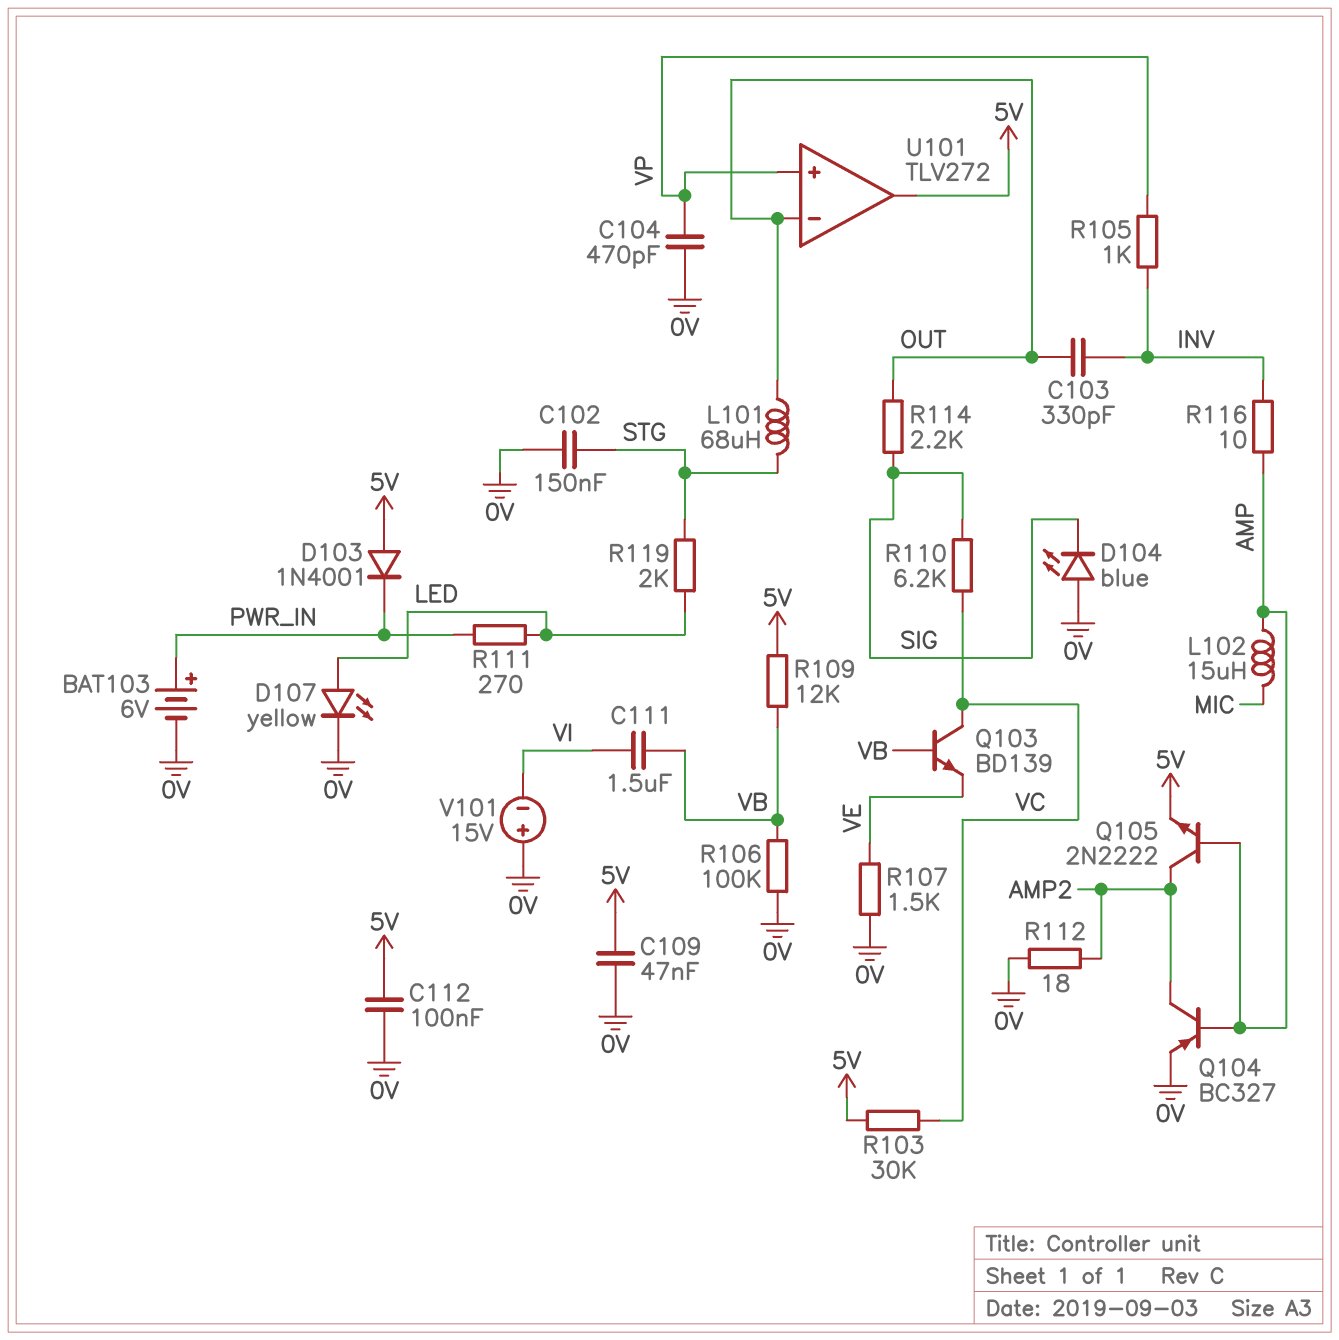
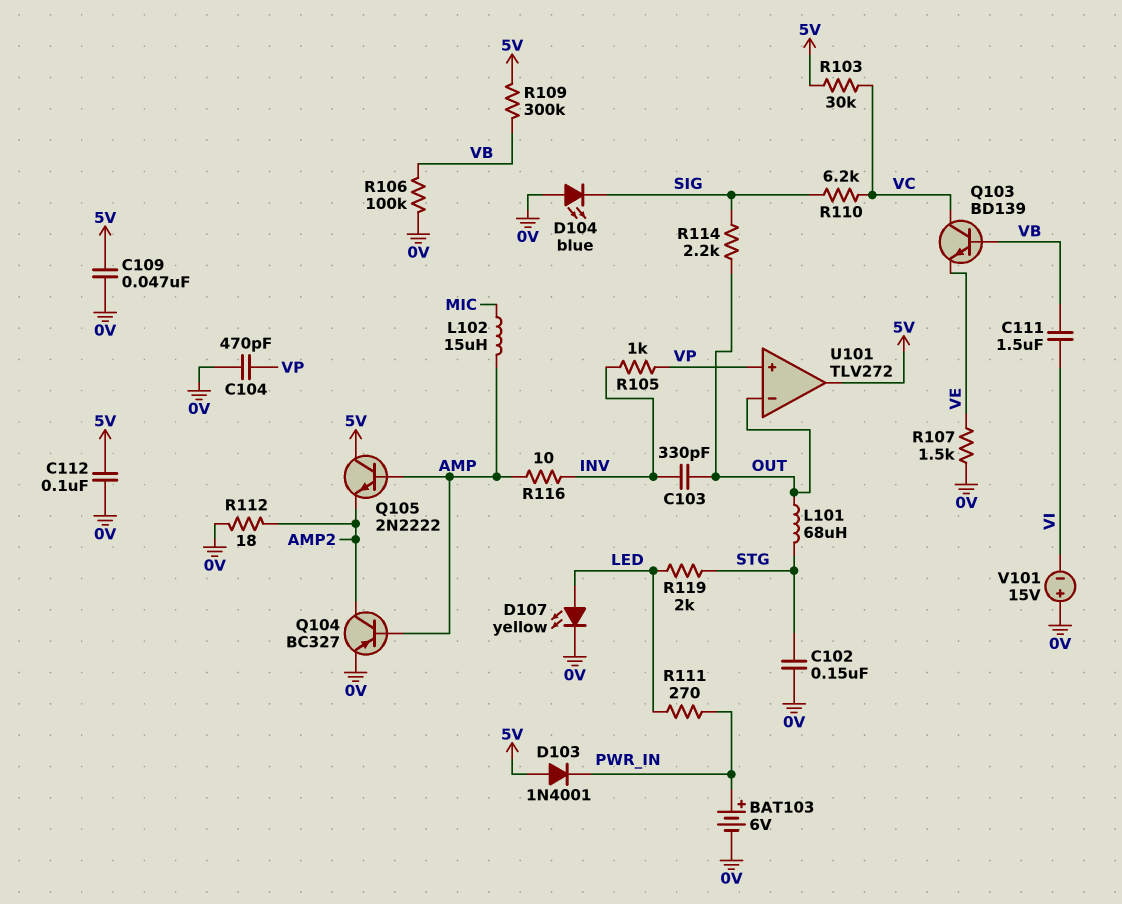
Q105: NPN 2N2222 (B AMP, C AMP2, E 5V) -> NPN 2N2222 (B AMP, C 5V, E AMP2)
R109: 12k (5V, VB) -> 300k (5V, VB)

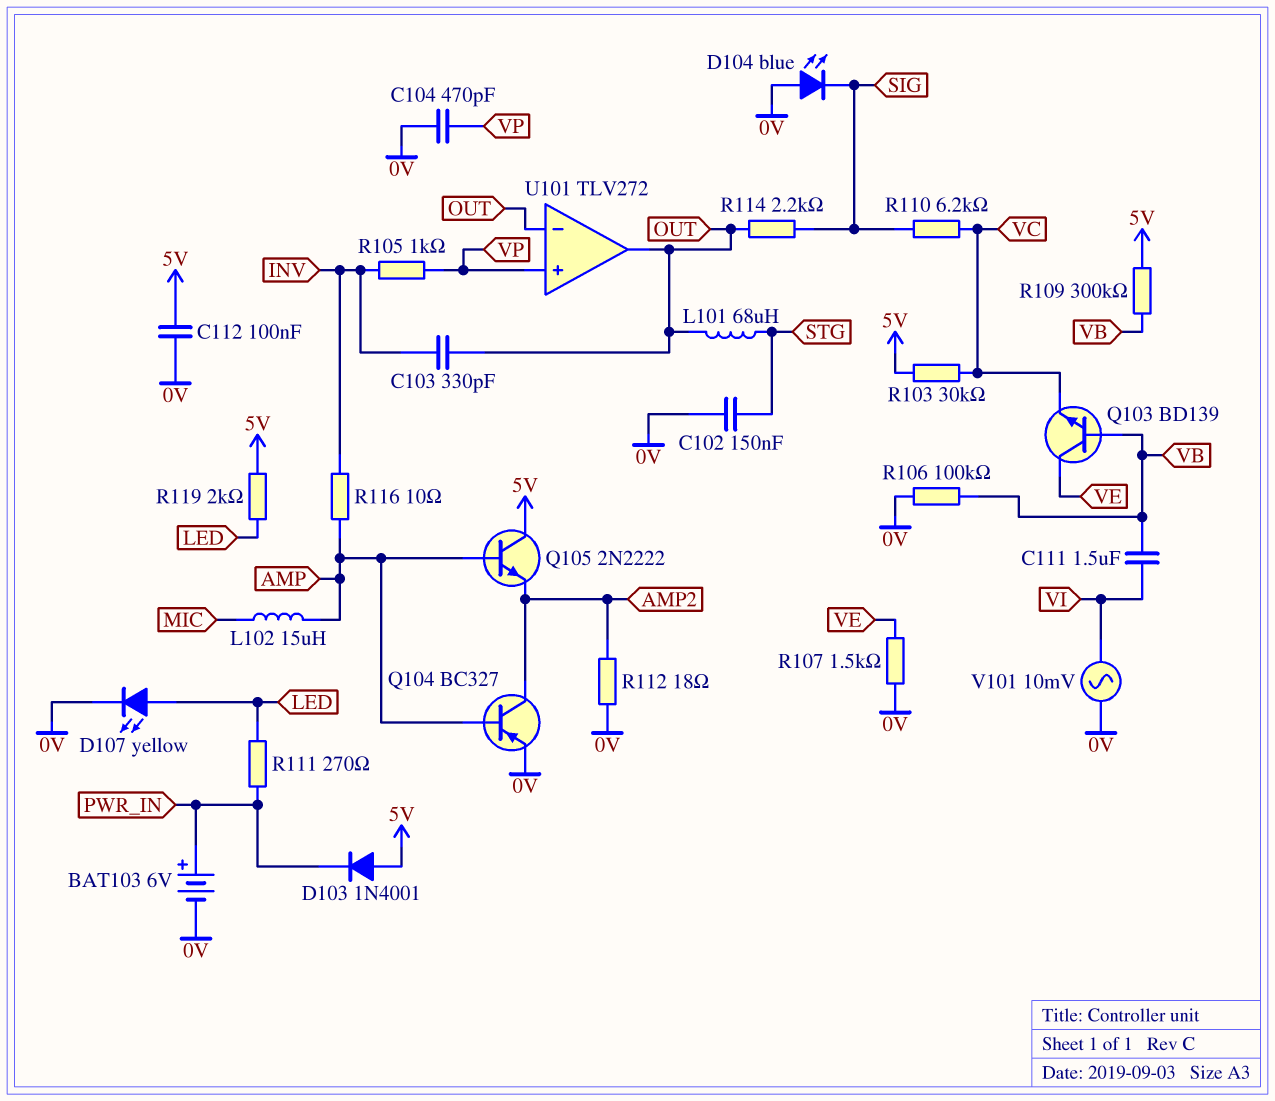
C109: 47nF (0V, 5V) -> none
Q103: NPN BD139 (B VB, C VC, E VE) -> NPN BD139 (B VB, C VE, E VC)
R119: 2k (LED, STG) -> 2k (5V, LED)
U101 pin out: 5V -> OUT
V101: 15V (plus 0V, minus VI) -> AC 10mV (0V, VI)

